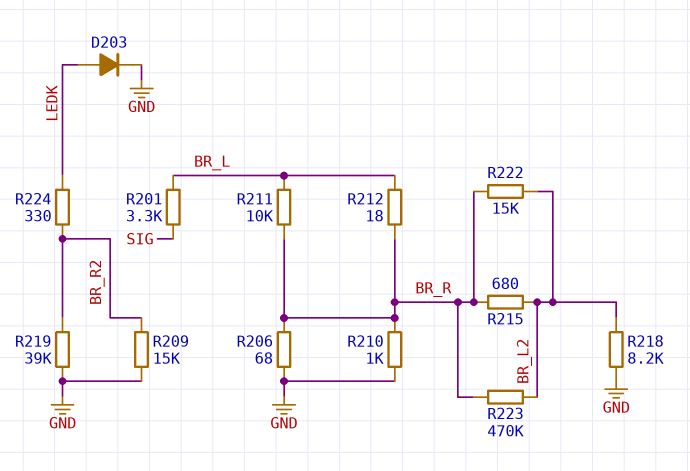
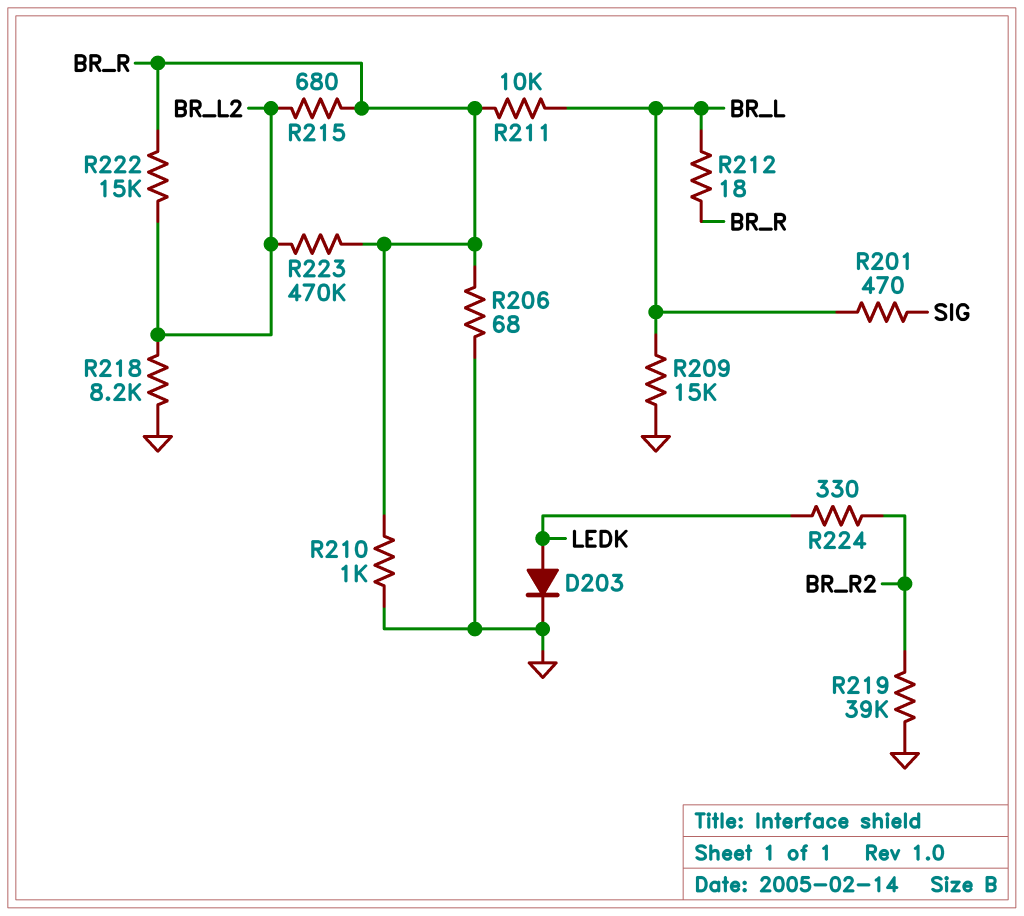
R201: 3.3k (BR_L, SIG) -> 470 (BR_L, SIG)
R209: 15k (BR_R2, GND) -> 15k (BR_L, GND)

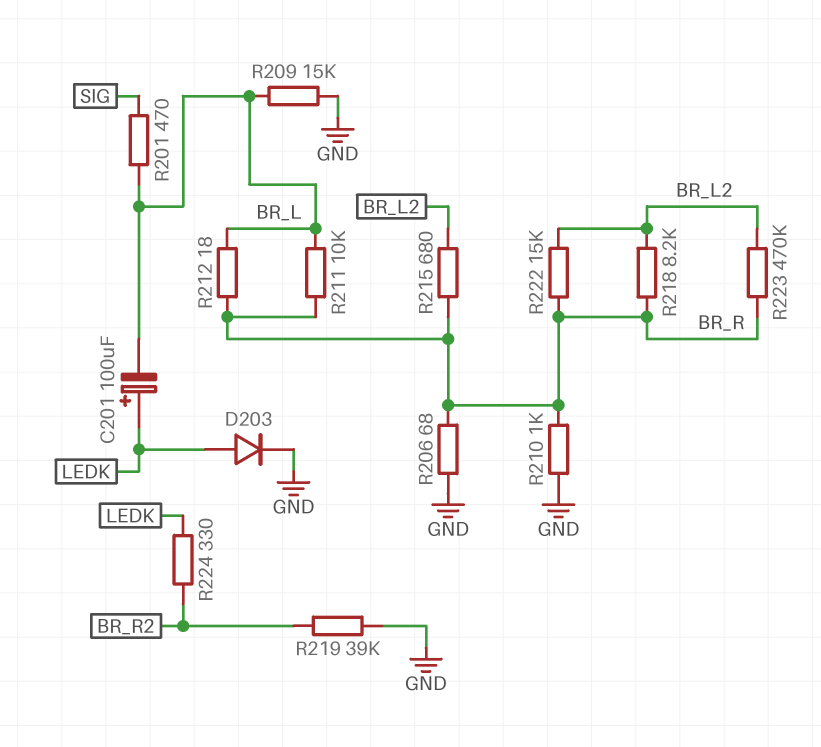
C201: none -> 100uF (plus LEDK, minus BR_L)
R218: 8.2k (BR_L2, GND) -> 8.2k (BR_L2, BR_R)

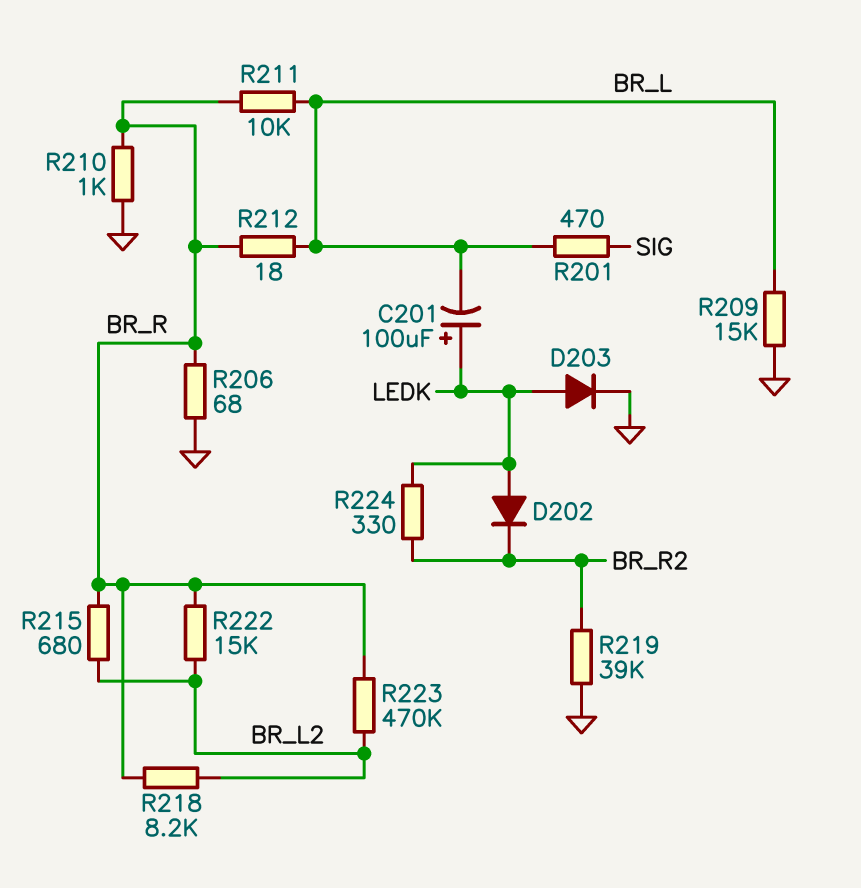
D202: none -> diode (A LEDK, K BR_R2)

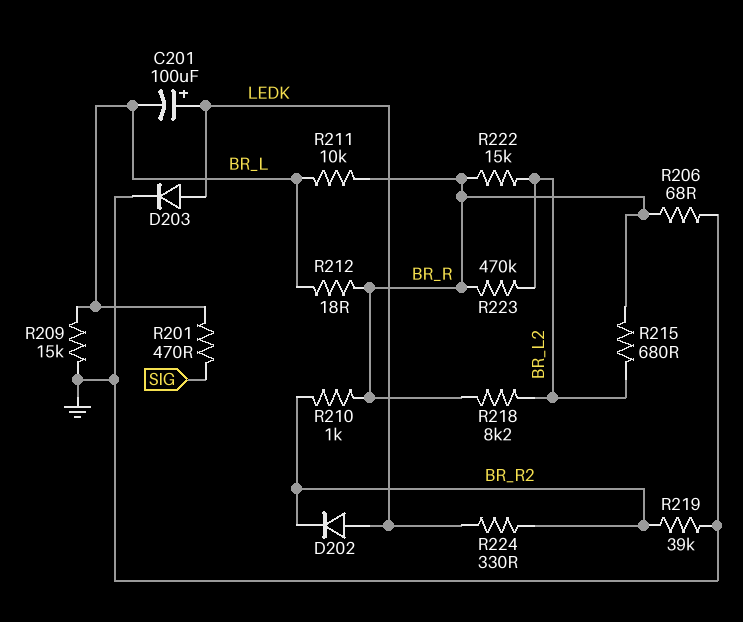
R210: 1k (BR_R, GND) -> 1k (BR_R, BR_R2)

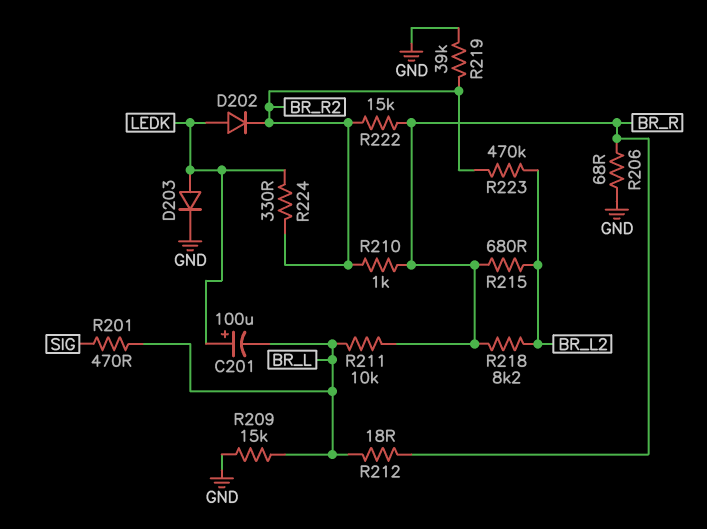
R222: 15k (BR_L2, BR_R) -> 15k (BR_R, BR_R2)
R223: 470k (BR_L2, BR_R) -> 470k (BR_L2, BR_R2)

